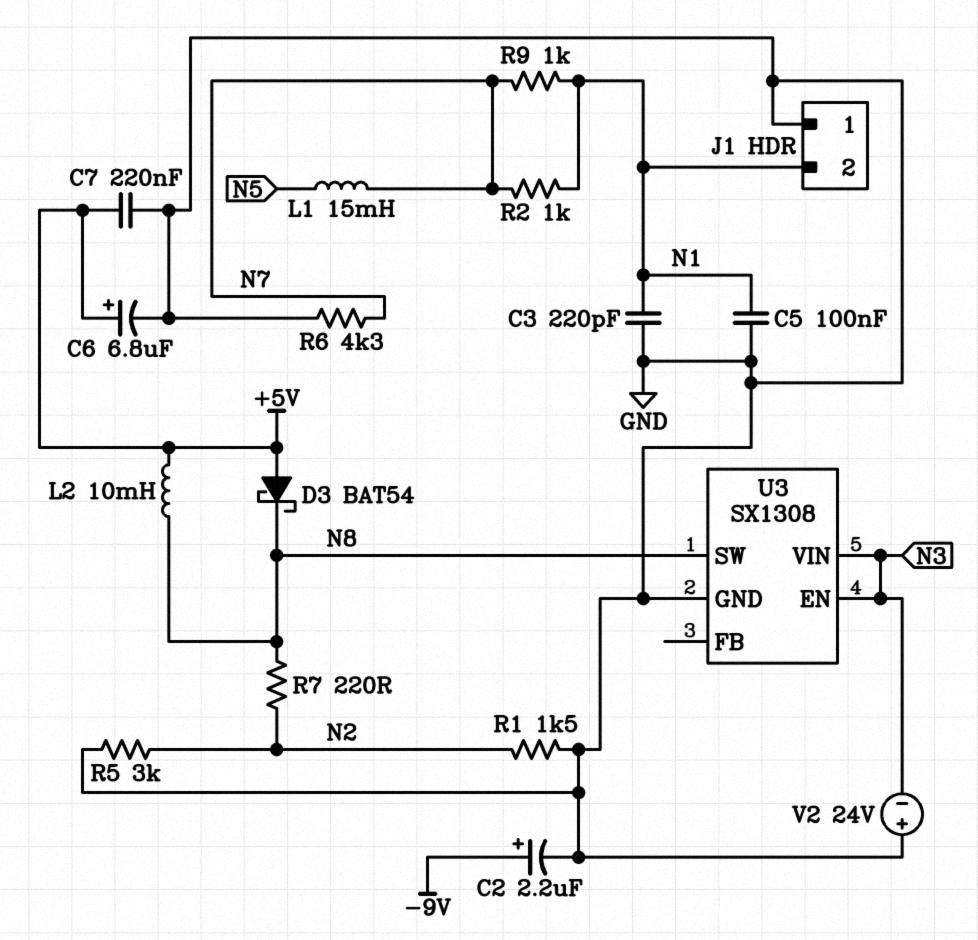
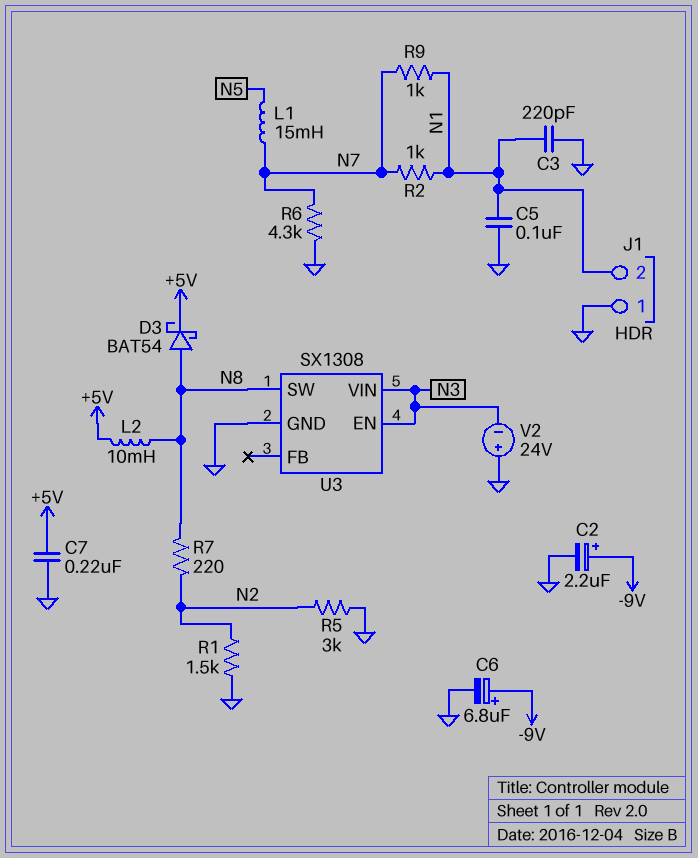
C6: 6.8uF (plus +5V, minus GND) -> 6.8uF (plus -9V, minus GND)
D3: schottky BAT54 (A +5V, K N8) -> schottky BAT54 (A N8, K +5V)

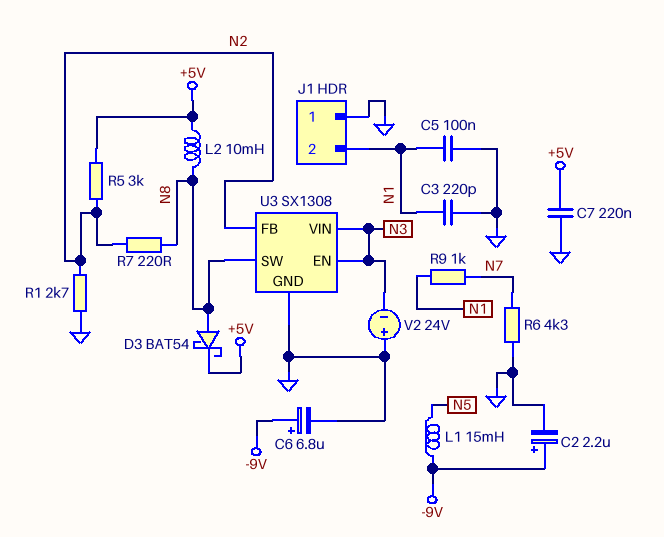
L1: 15mH (N5, N7) -> 15mH (-9V, N5)
R1: 1.5k (GND, N2) -> 2.7k (GND, N2)
R2: 1k (N1, N7) -> none
R5: 3k (GND, N2) -> 3k (+5V, N2)
U3 pin FB: none -> N2

